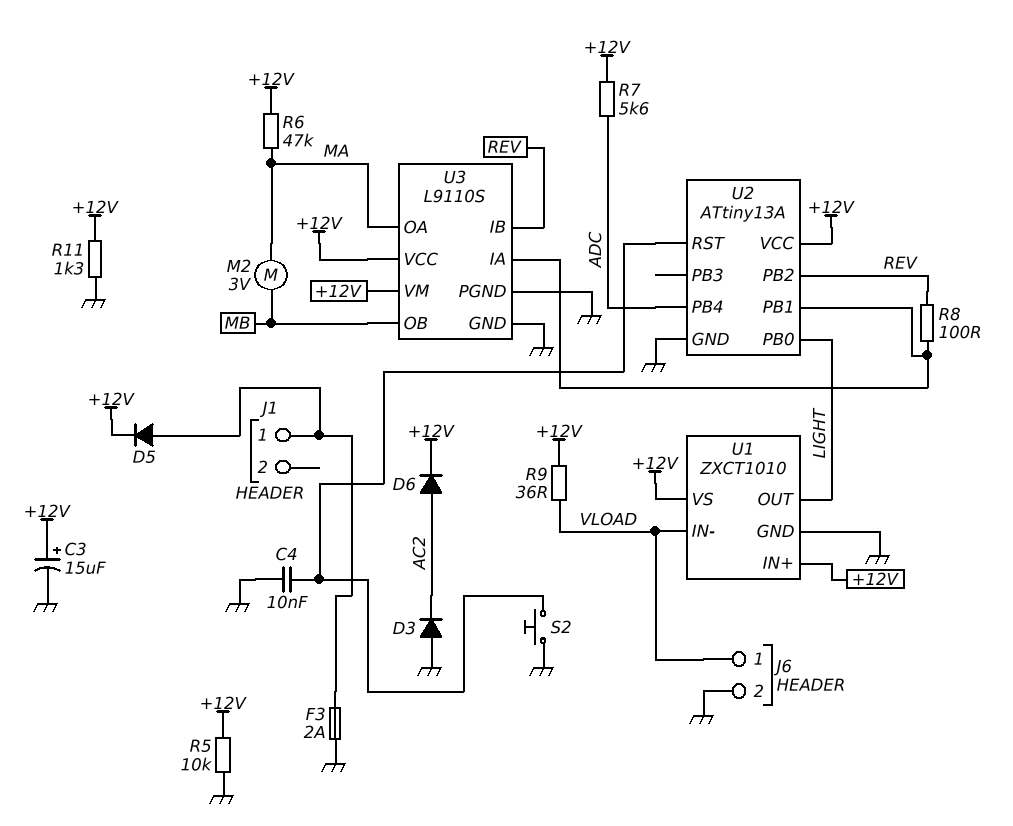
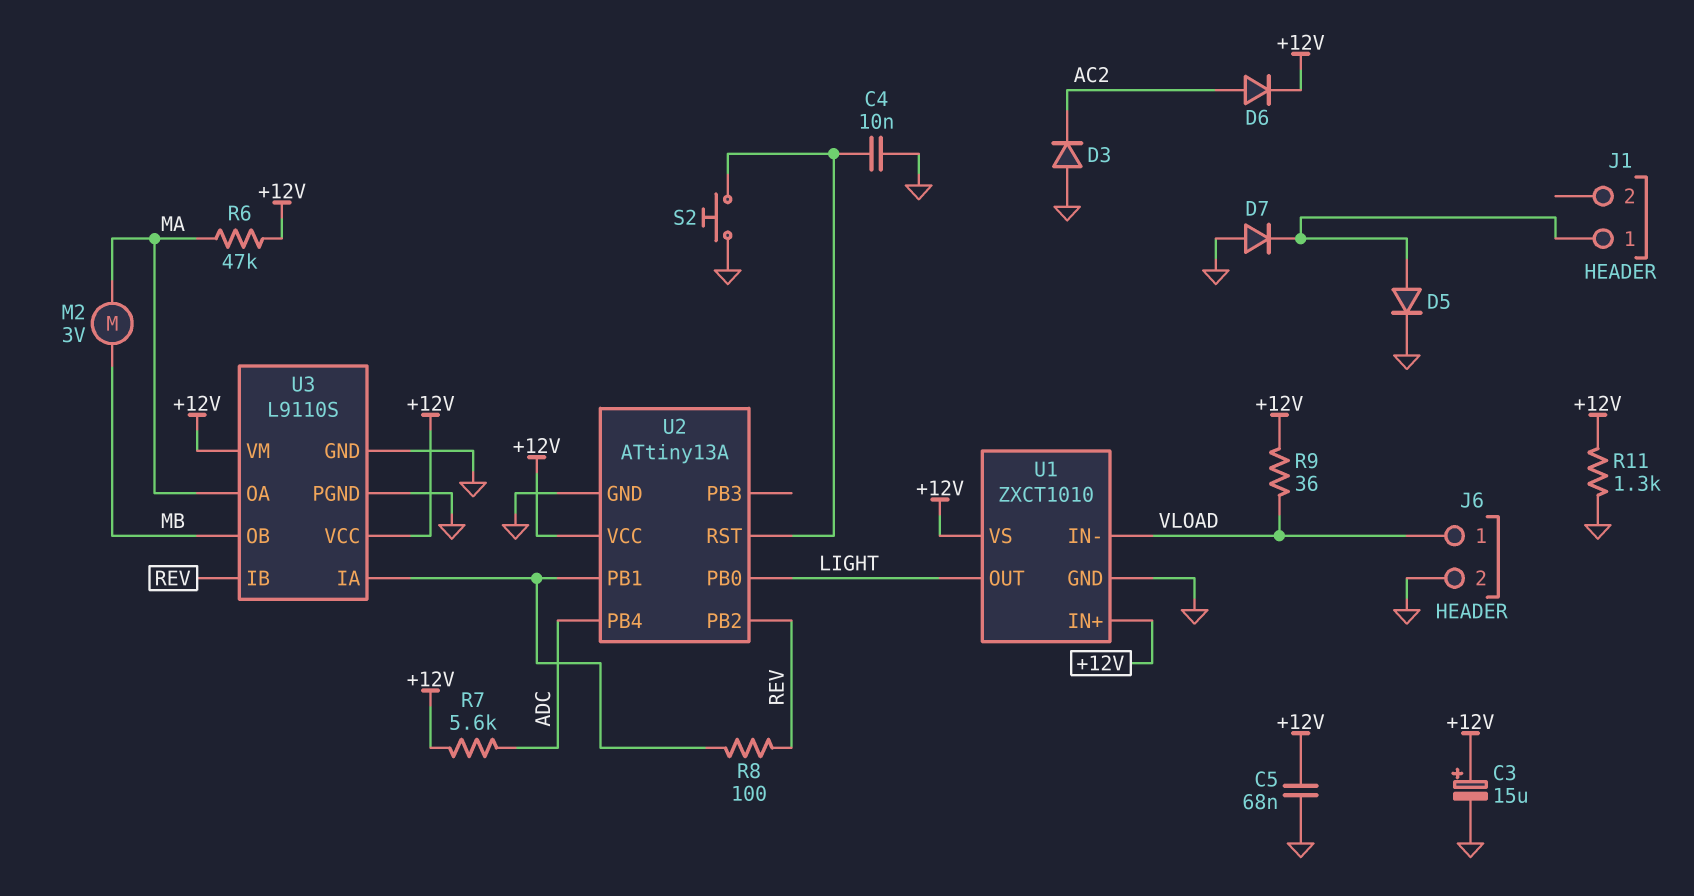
C5: none -> 68nF (+12V, GND)
D5: diode (A J1/1, K +12V) -> diode (A J1/1, K GND)
D7: none -> diode (A GND, K J1/1)
F3: 2A (GND, J1/1) -> none
R5: 10k (+12V, GND) -> none

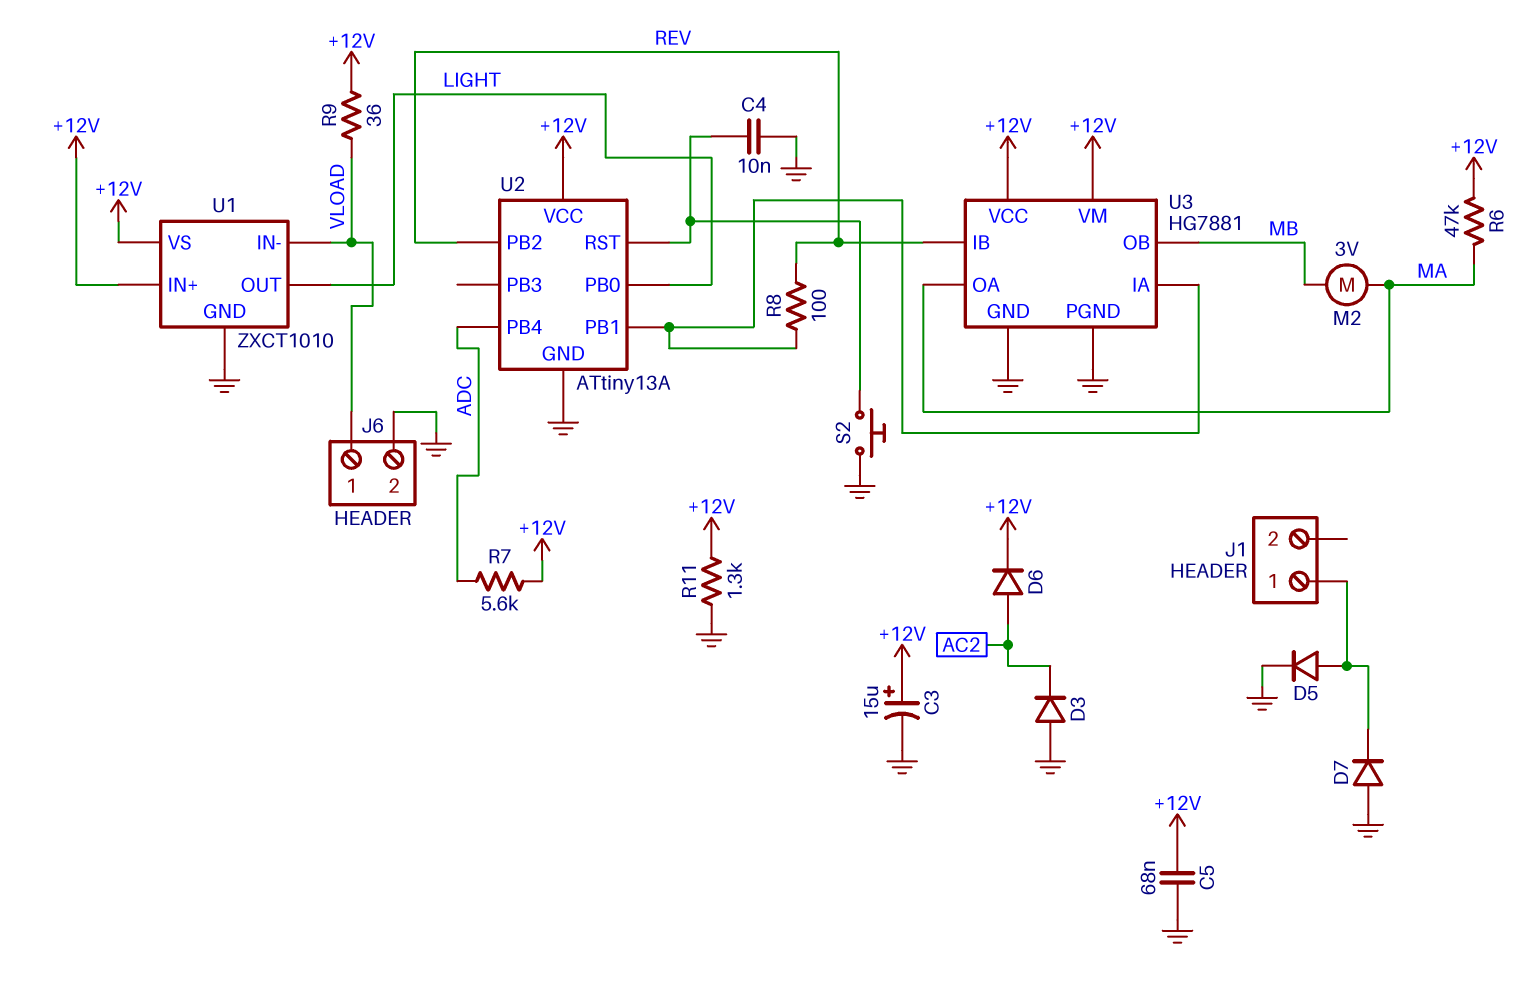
U3: L9110S -> HG7881

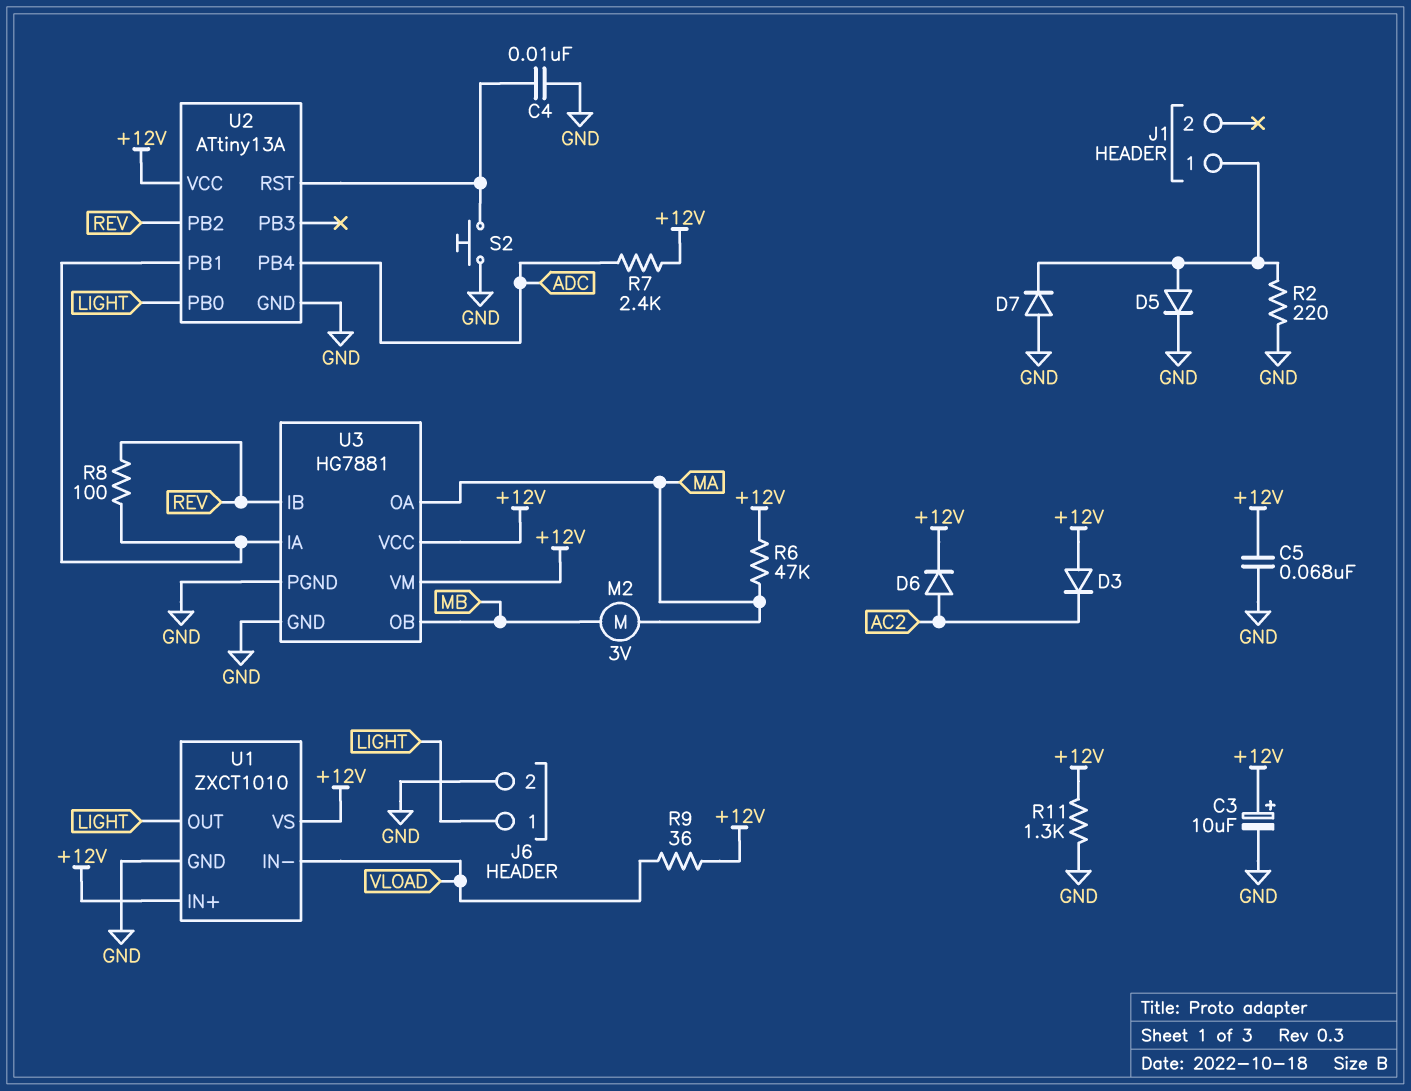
C3: 15uF (plus +12V, minus GND) -> 10uF (plus +12V, minus GND)
D3: diode (A GND, K AC2) -> diode (A +12V, K AC2)
J6 pin 1: VLOAD -> LIGHT
R2: none -> 220 (GND, J1/1)
R7: 5.6k (+12V, ADC) -> 2.4k (+12V, ADC)

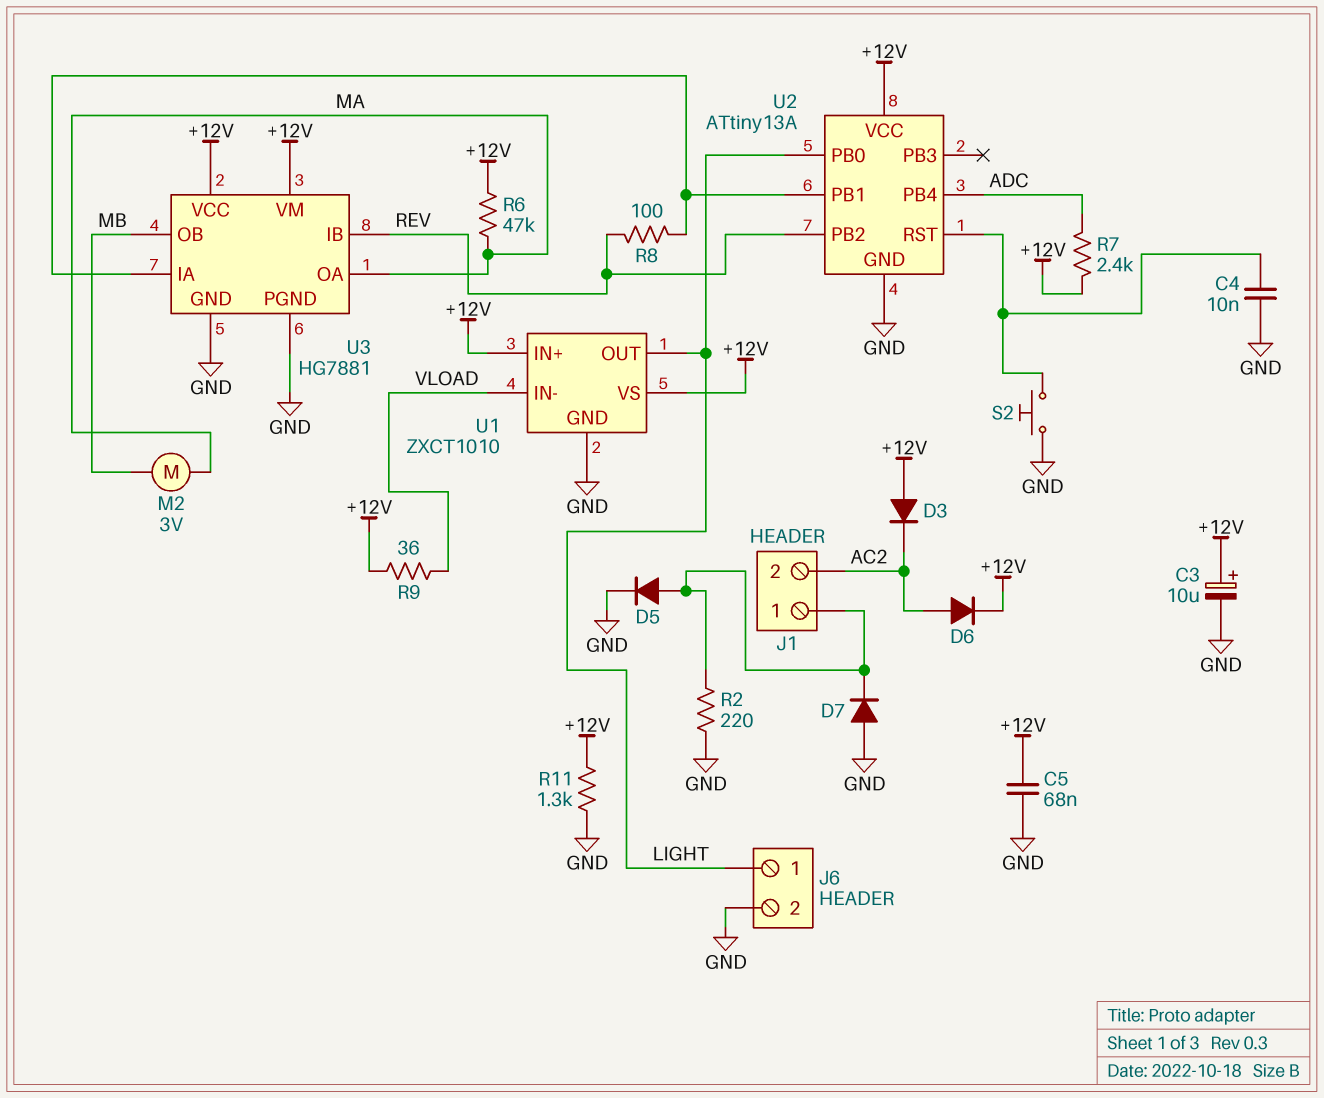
J1 pin 2: none -> AC2

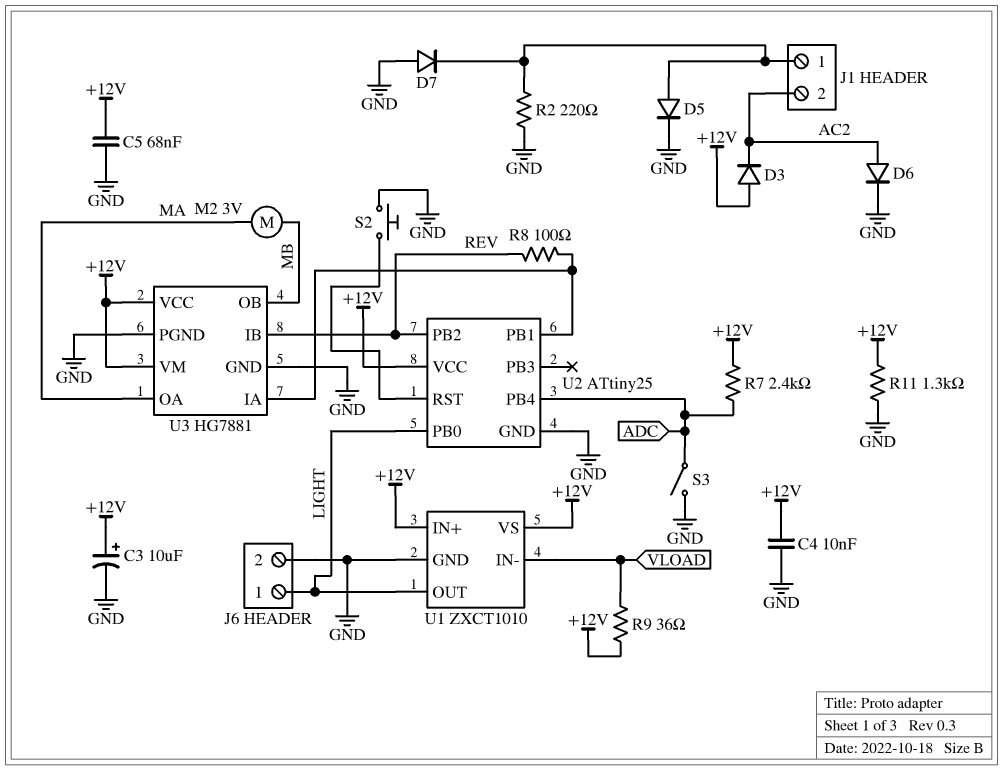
C4: 10nF (GND, U2/RST) -> 10nF (+12V, GND)
D6: diode (A AC2, K +12V) -> diode (A AC2, K GND)
R6: 47k (+12V, MA) -> none
S3: none -> switch (ADC, GND)
U2: ATtiny13A -> ATtiny25

